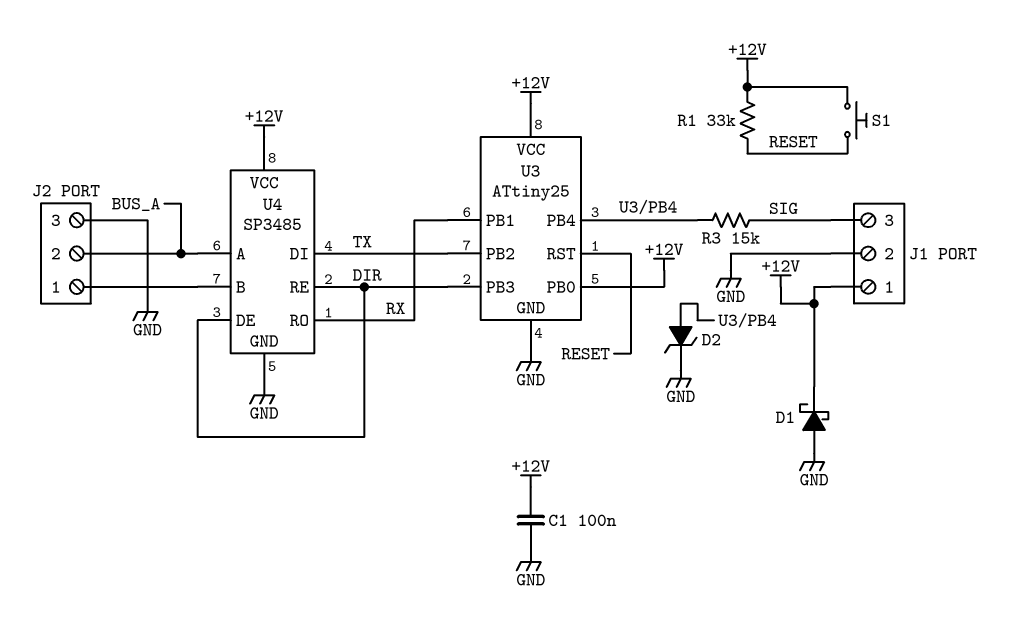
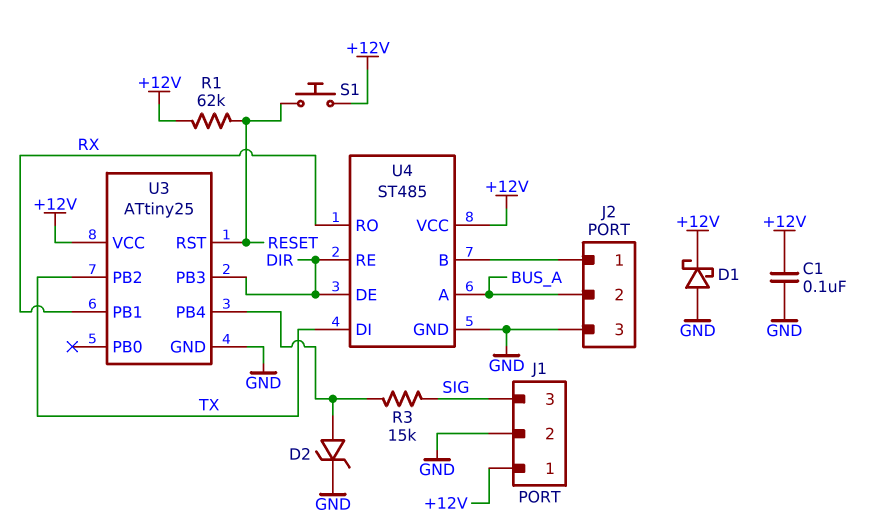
R1: 33k (+12V, RESET) -> 62k (+12V, RESET)
U3 pin PB0: +12V -> none
U4: SP3485 -> ST485

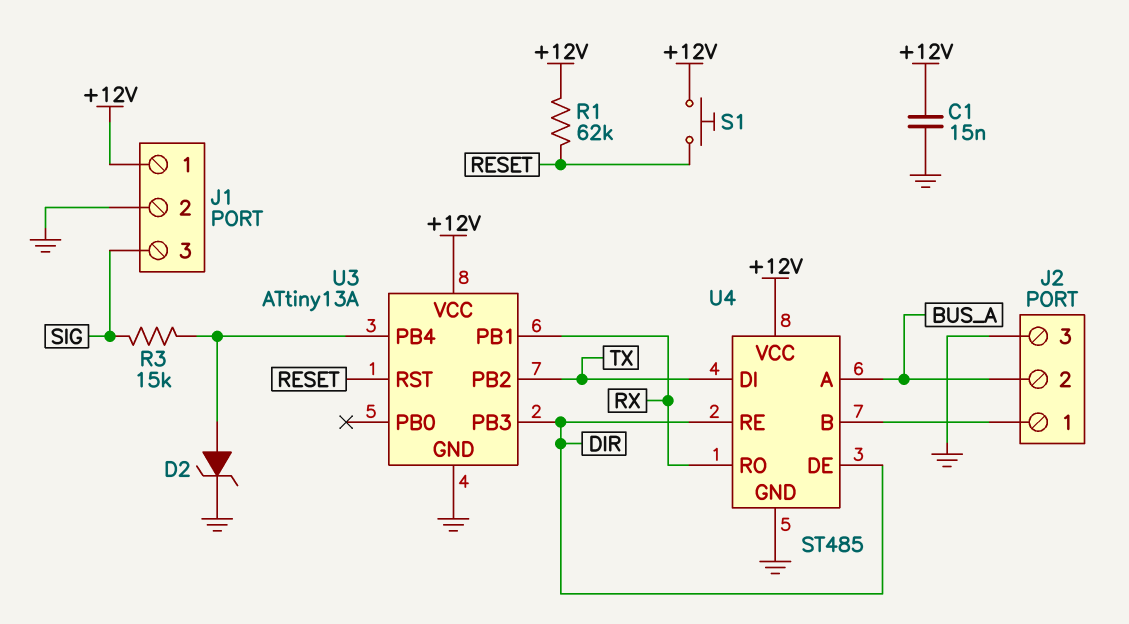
C1: 100nF (+12V, GND) -> 15nF (+12V, GND)
D1: schottky (A GND, K +12V) -> none
U3: ATtiny25 -> ATtiny13A

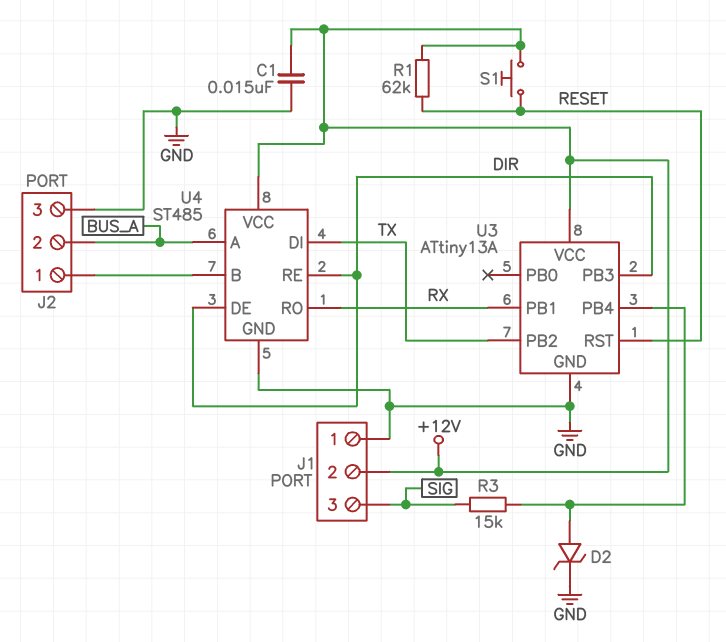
J1 pin 1: +12V -> GND
J1 pin 2: GND -> +12V

